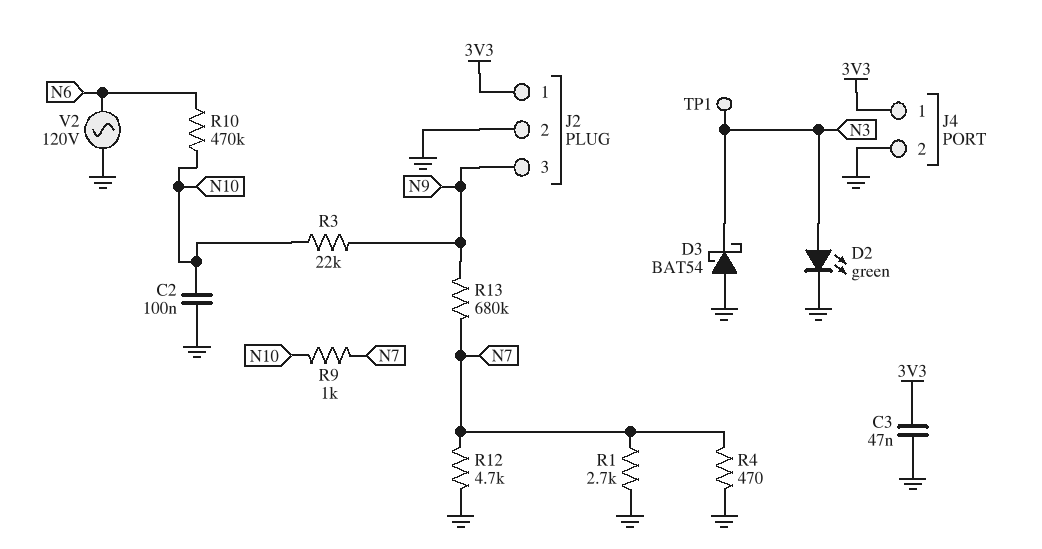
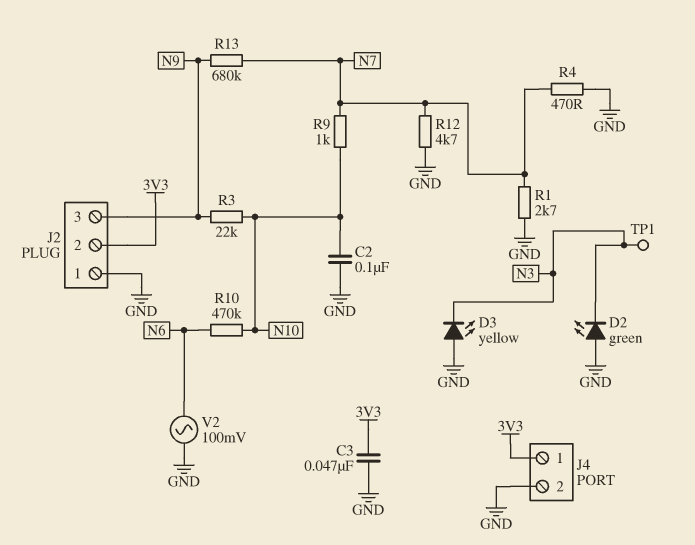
D2: LED green (A N3, K GND) -> LED green (A GND, K N3)
D3: schottky BAT54 (A GND, K N3) -> LED yellow (A GND, K N3)
J2 pin 1: 3V3 -> GND
J2 pin 2: GND -> 3V3
V2: AC 120V (GND, N6) -> AC 100mV (GND, N6)

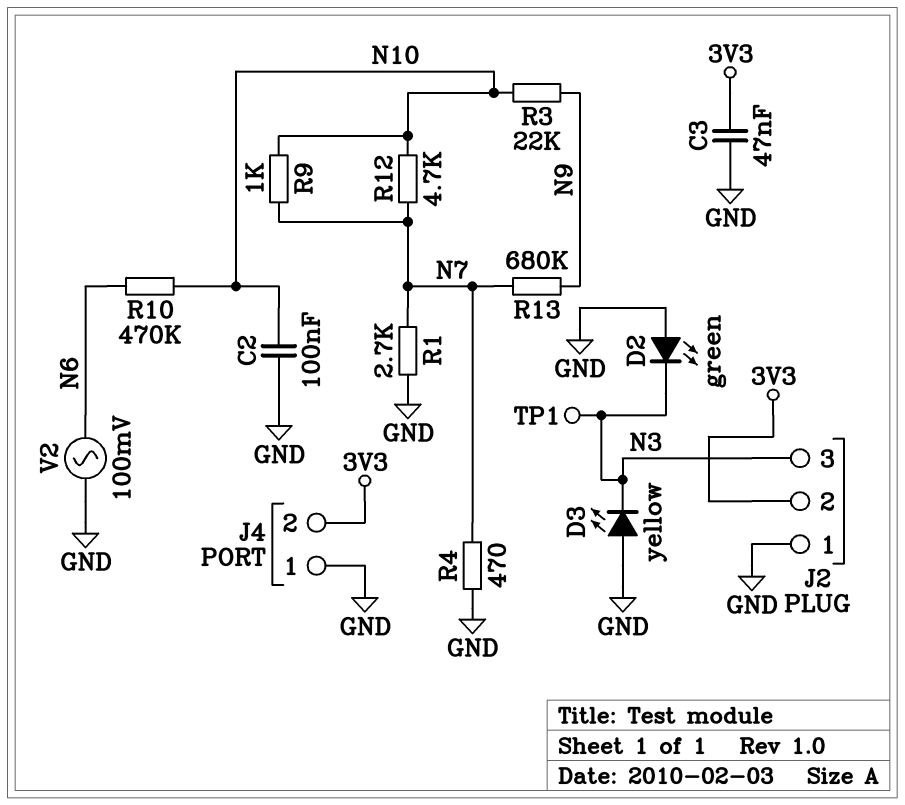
J2 pin 3: N9 -> N3
J4 pin 1: 3V3 -> GND
J4 pin 2: GND -> 3V3
R12: 4.7k (GND, N7) -> 4.7k (N7, N10)

